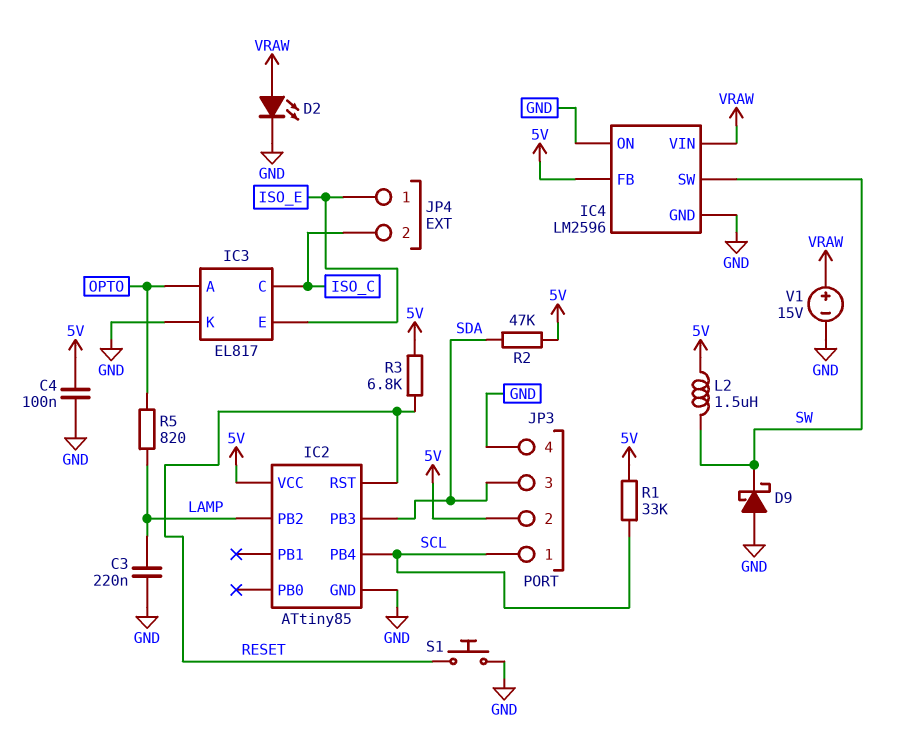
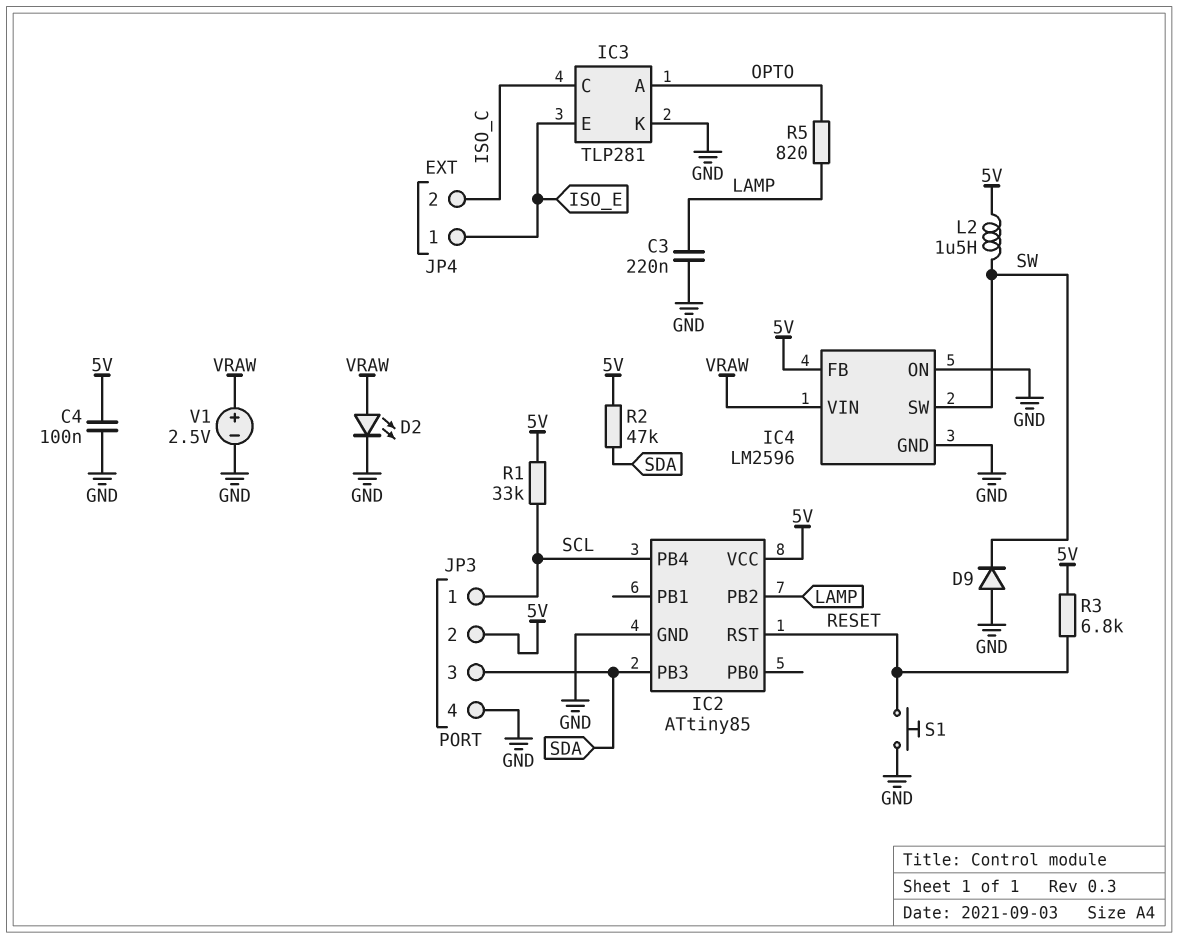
D9: schottky (A GND, K SW) -> diode (A GND, K SW)
IC3: EL817 -> TLP281
V1: 15V (plus VRAW, minus GND) -> 2.5V (plus VRAW, minus GND)

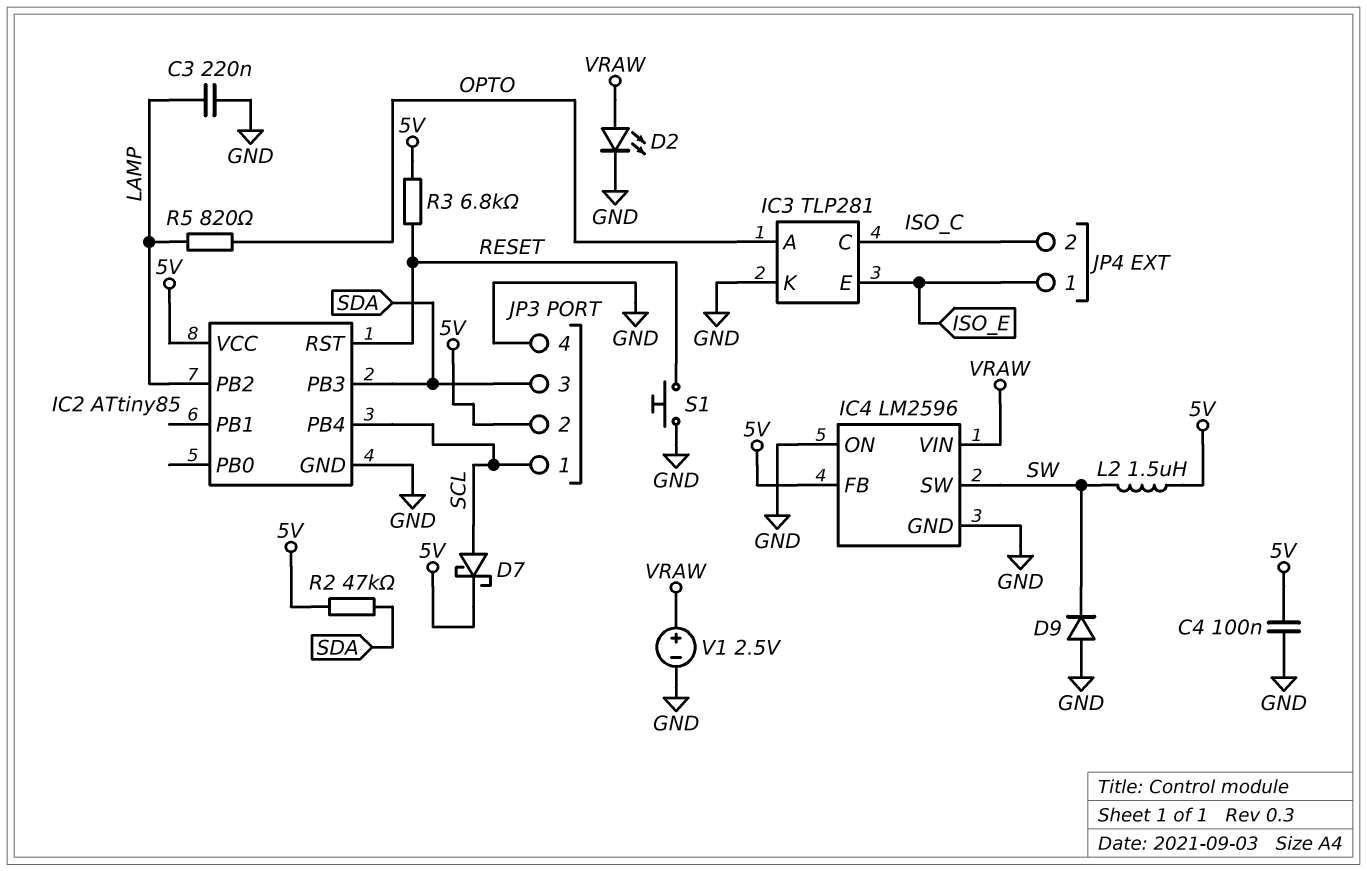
D7: none -> schottky (A SCL, K 5V)
R1: 33k (5V, SCL) -> none

